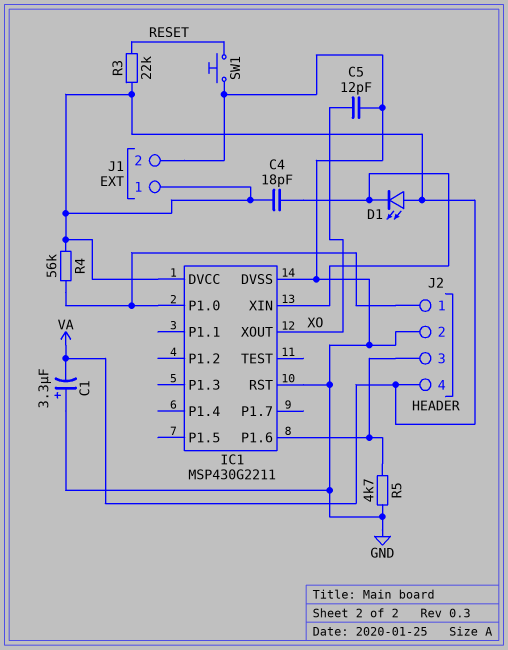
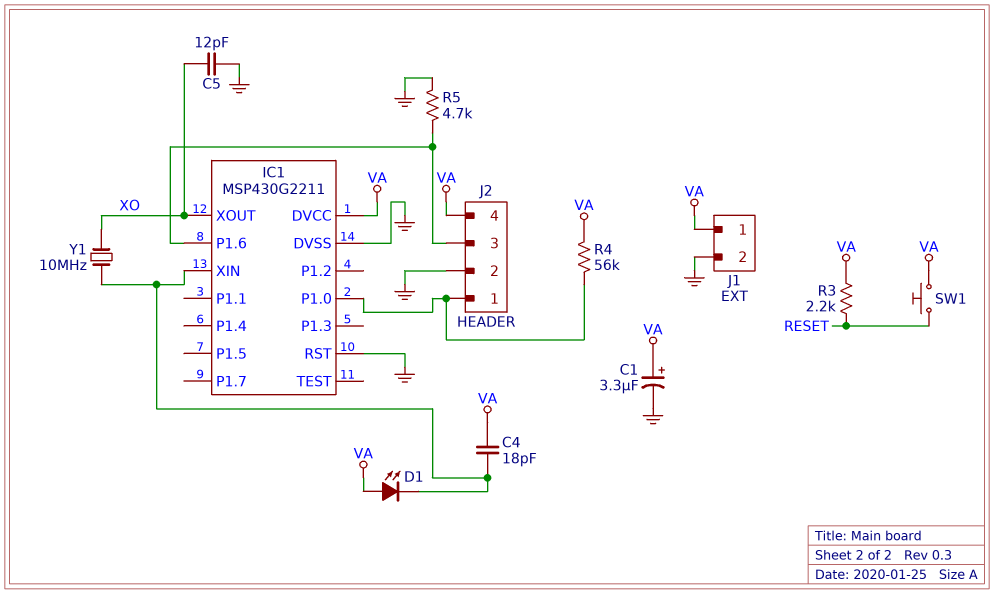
C1: 3.3uF (plus GND, minus VA) -> 3.3uF (plus VA, minus GND)
R3: 22k (RESET, VA) -> 2.2k (RESET, VA)
SW1: button (GND, RESET) -> button (RESET, VA)
Y1: none -> 10MHz (IC1/XIN, XO)

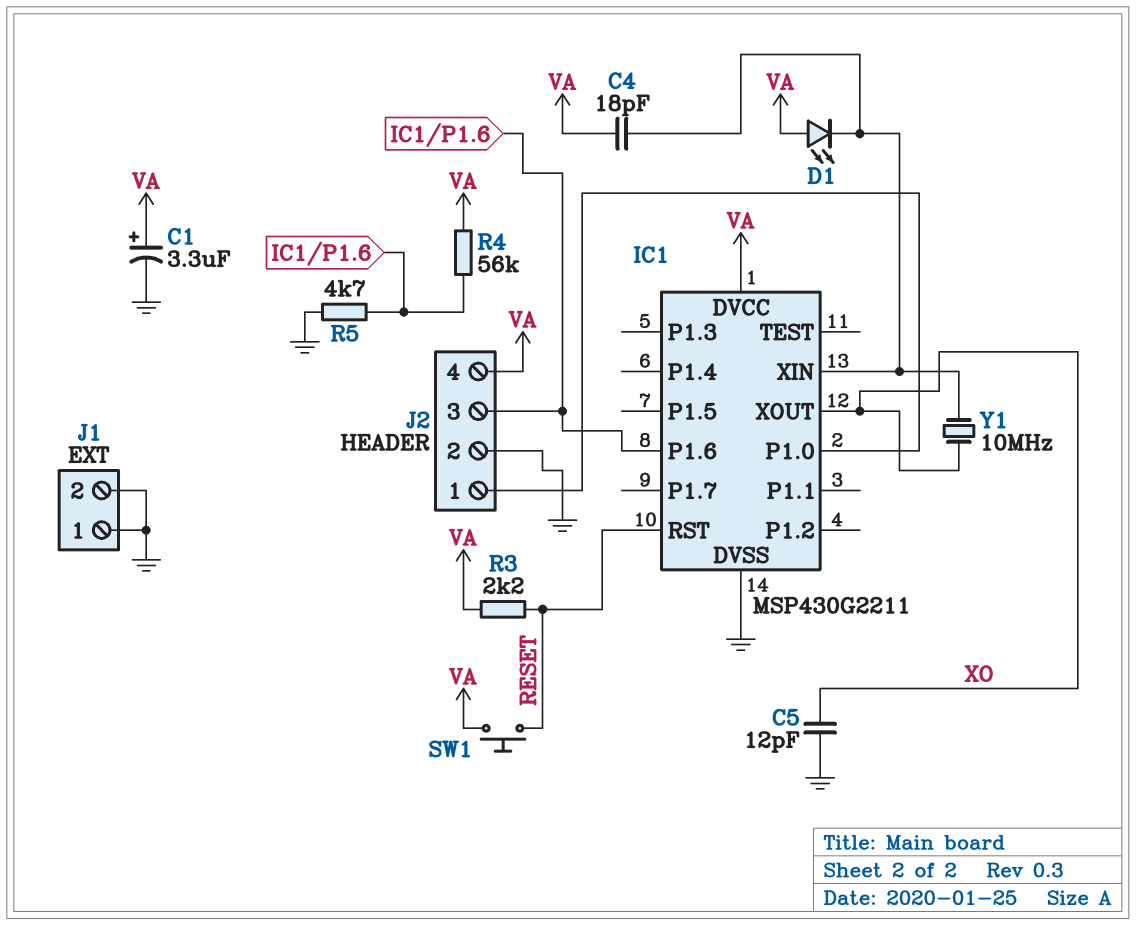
IC1 pin RST: GND -> RESET
J1 pin 1: VA -> GND
R4: 56k (IC1/P1.0, VA) -> 56k (IC1/P1.6, VA)

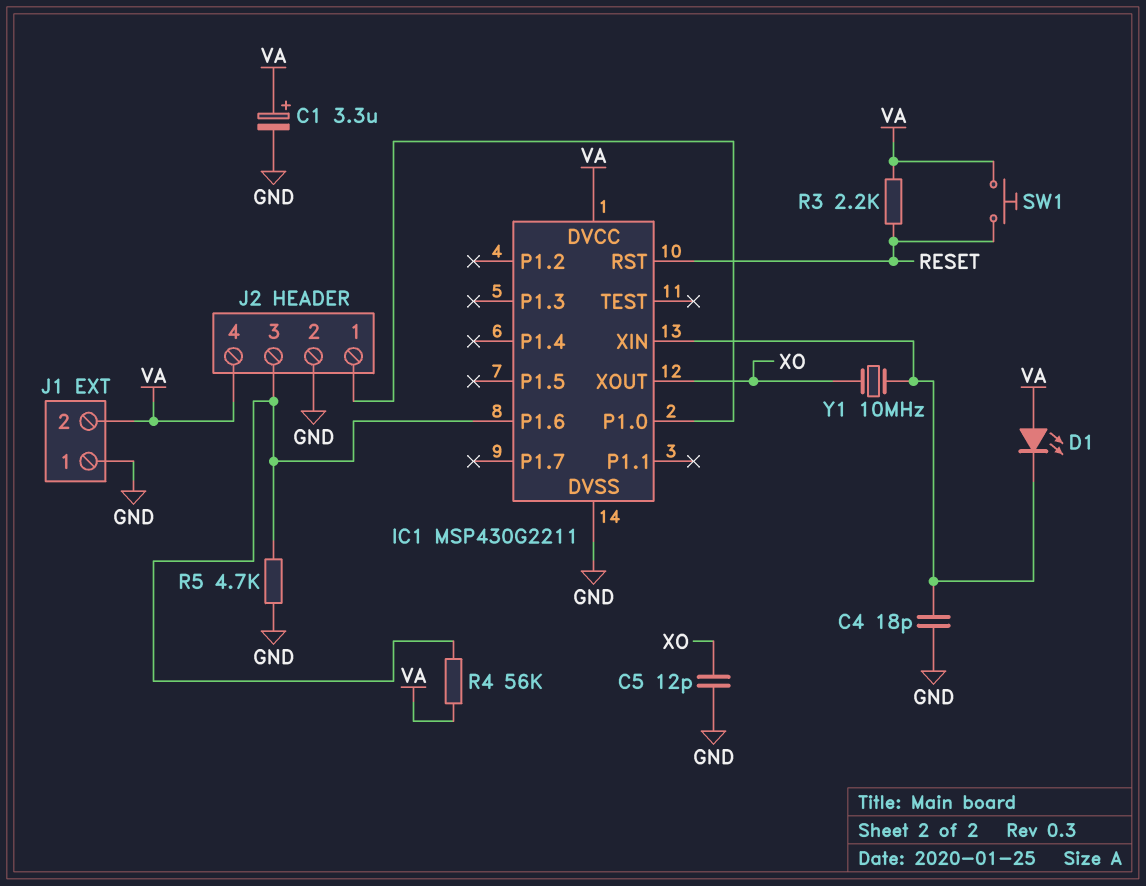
C4: 18pF (IC1/XIN, VA) -> 18pF (GND, IC1/XIN)
J1 pin 2: GND -> VA

